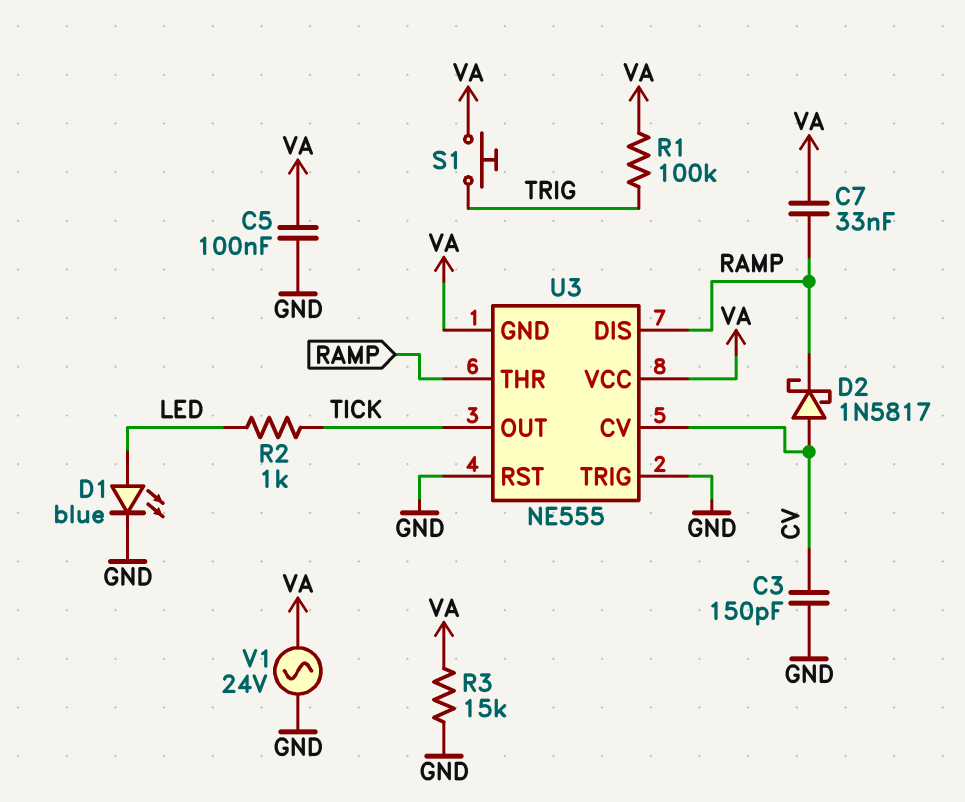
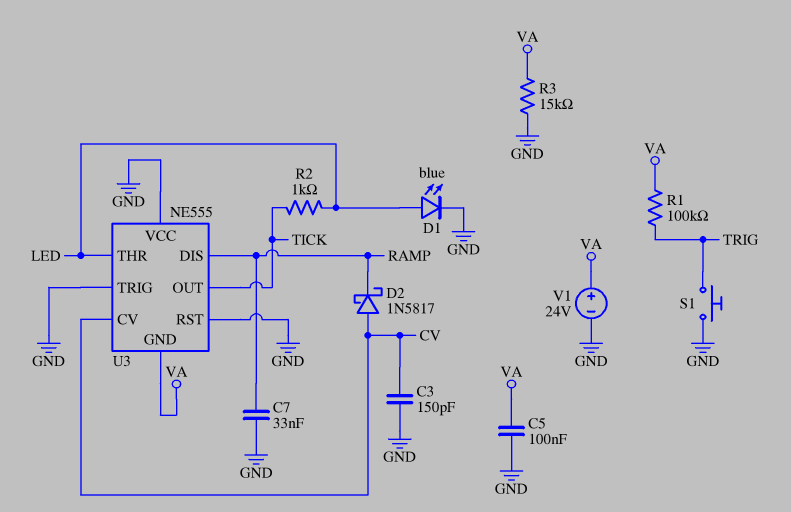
C7: 33nF (RAMP, VA) -> 33nF (GND, RAMP)
S1: button (TRIG, VA) -> button (GND, TRIG)
U3 pin THR: RAMP -> LED
U3 pin VCC: VA -> GND
V1: AC 24V (GND, VA) -> 24V (plus VA, minus GND)

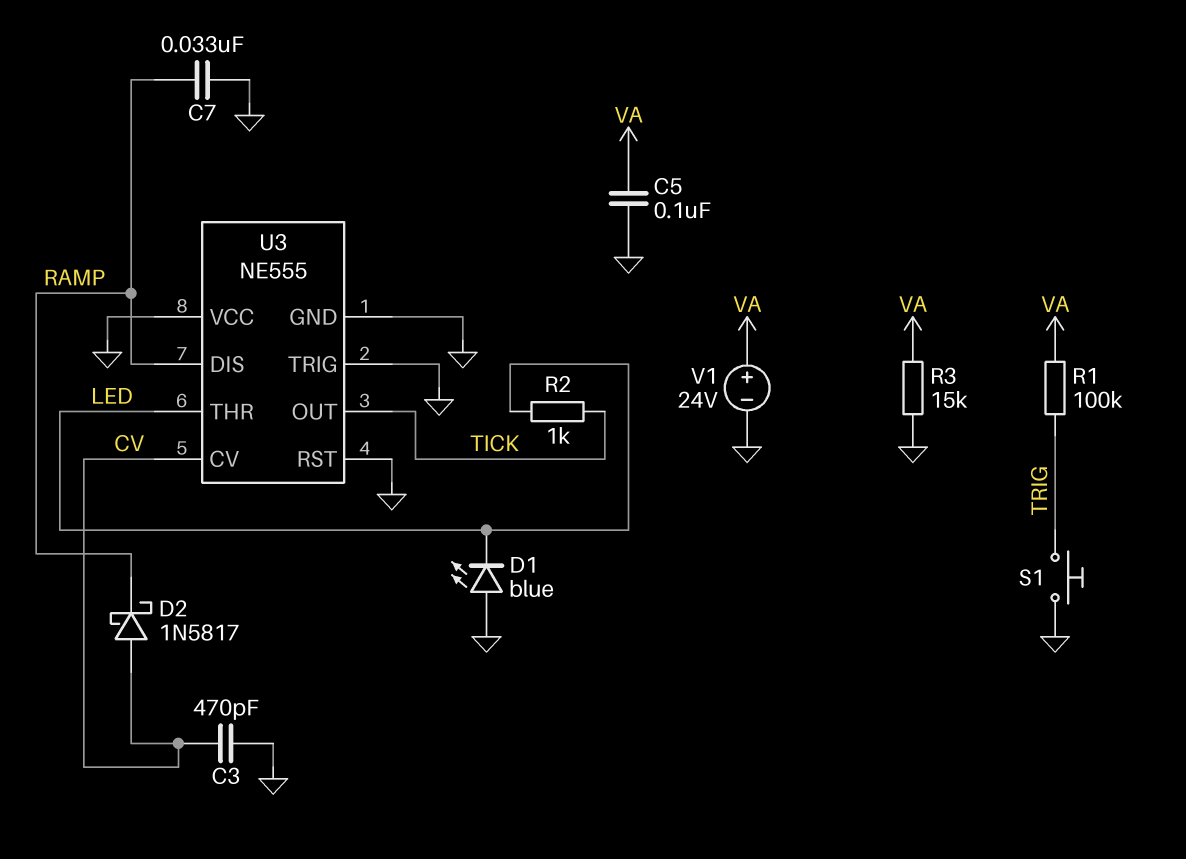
C3: 150pF (CV, GND) -> 470pF (CV, GND)
D1: LED blue (A LED, K GND) -> LED blue (A GND, K LED)
U3 pin GND: VA -> GND

